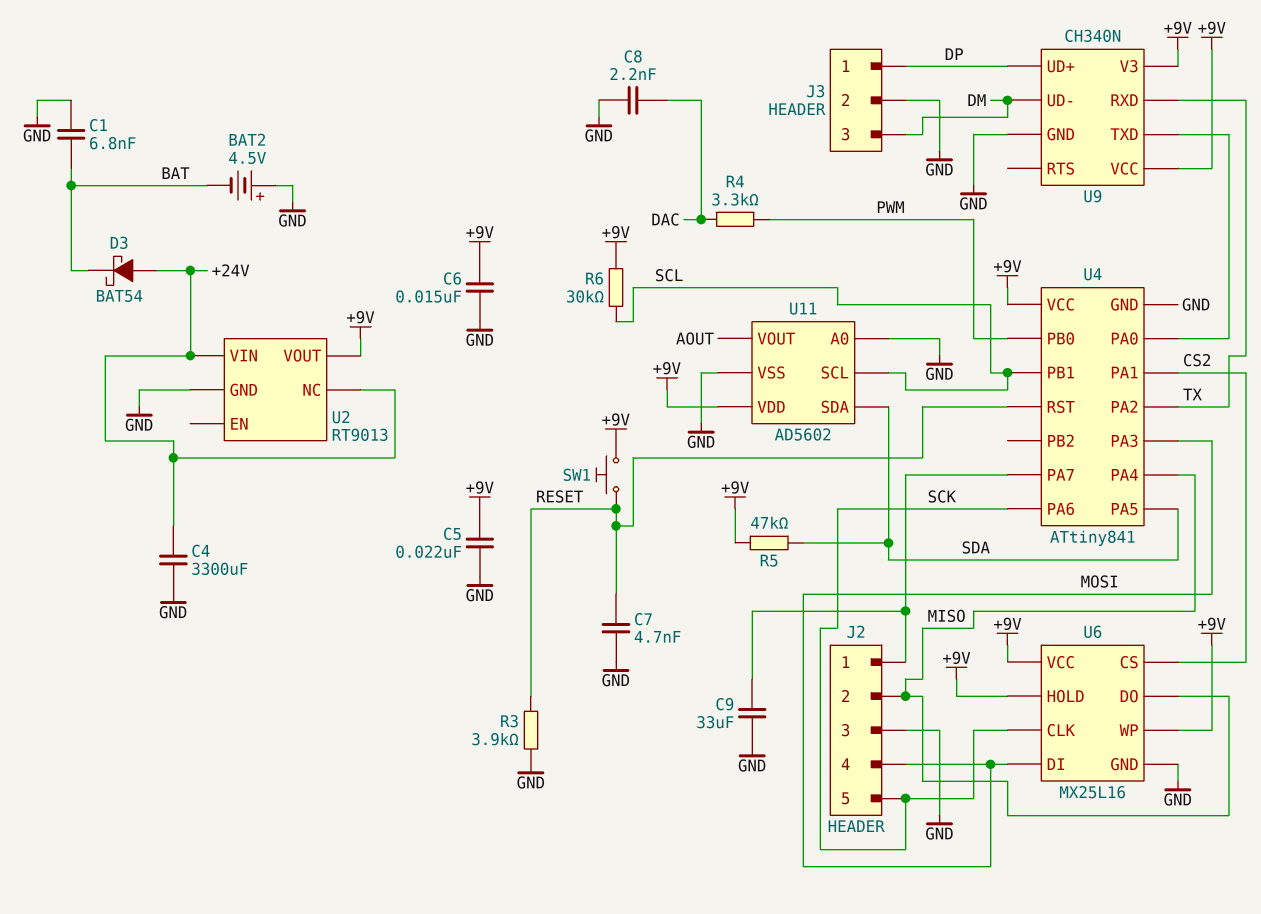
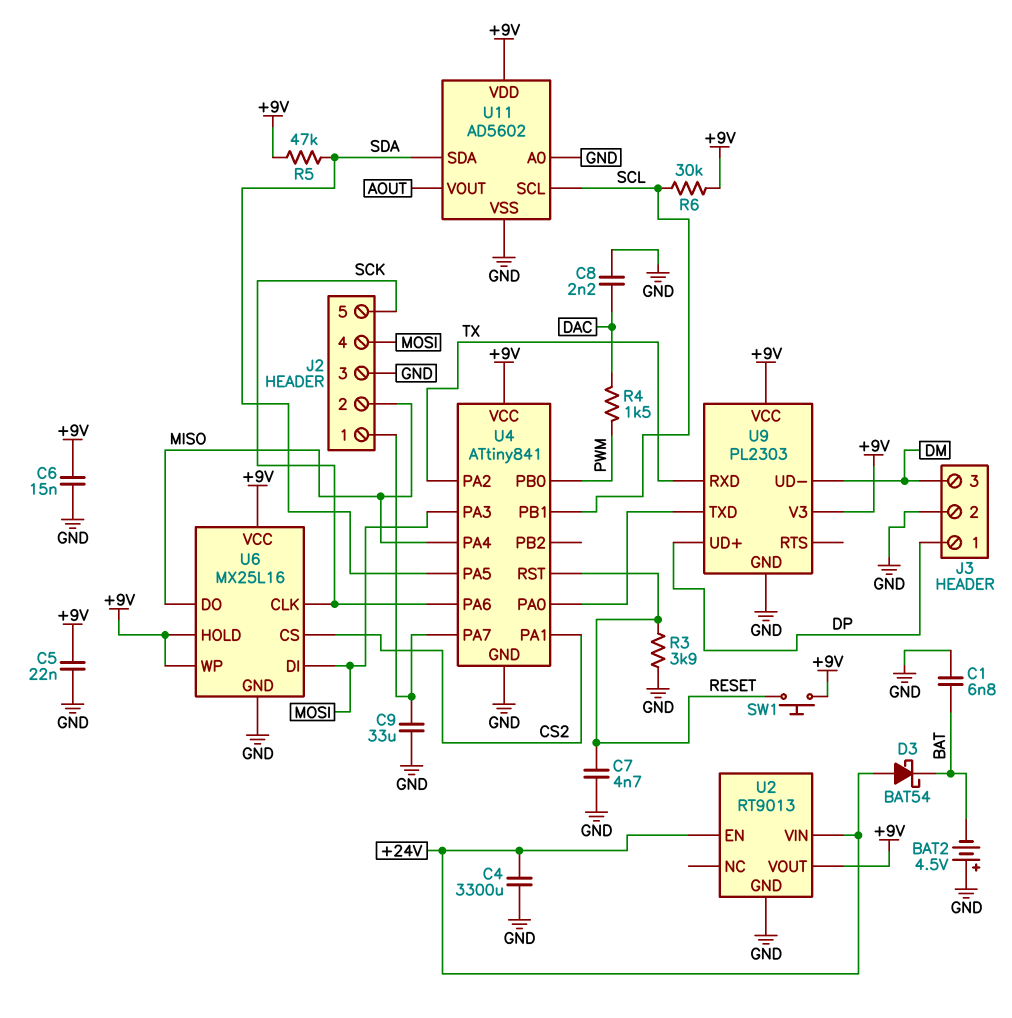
R4: 3.3k (DAC, PWM) -> 1.5k (DAC, PWM)
U2 pin EN: none -> +24V
U2 pin NC: +24V -> none
U9: CH340N -> PL2303

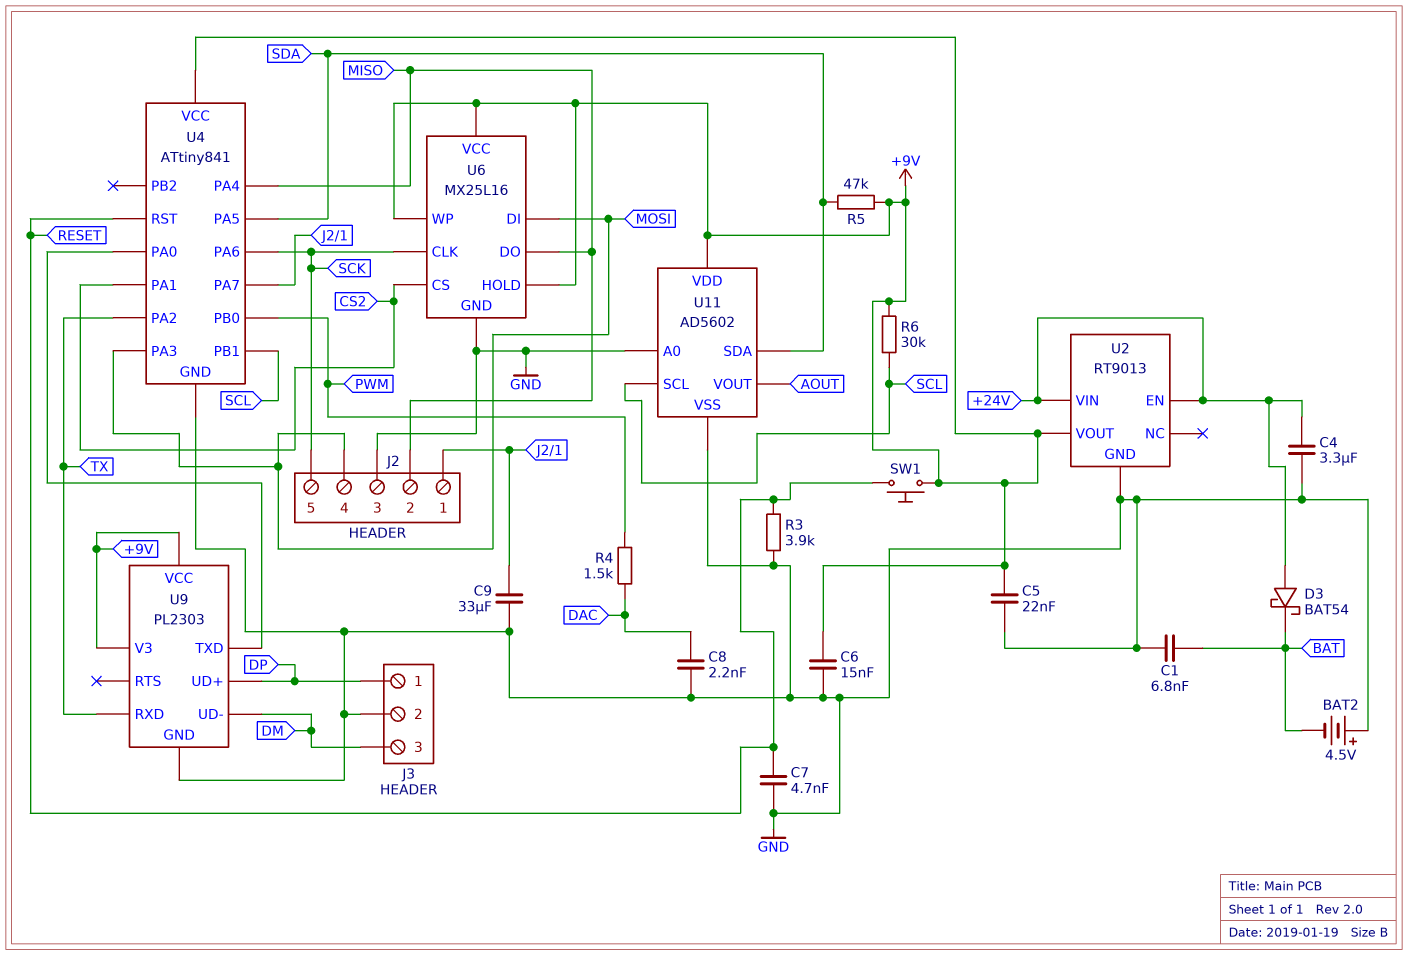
C4: 3300uF (+24V, GND) -> 3.3uF (+24V, GND)

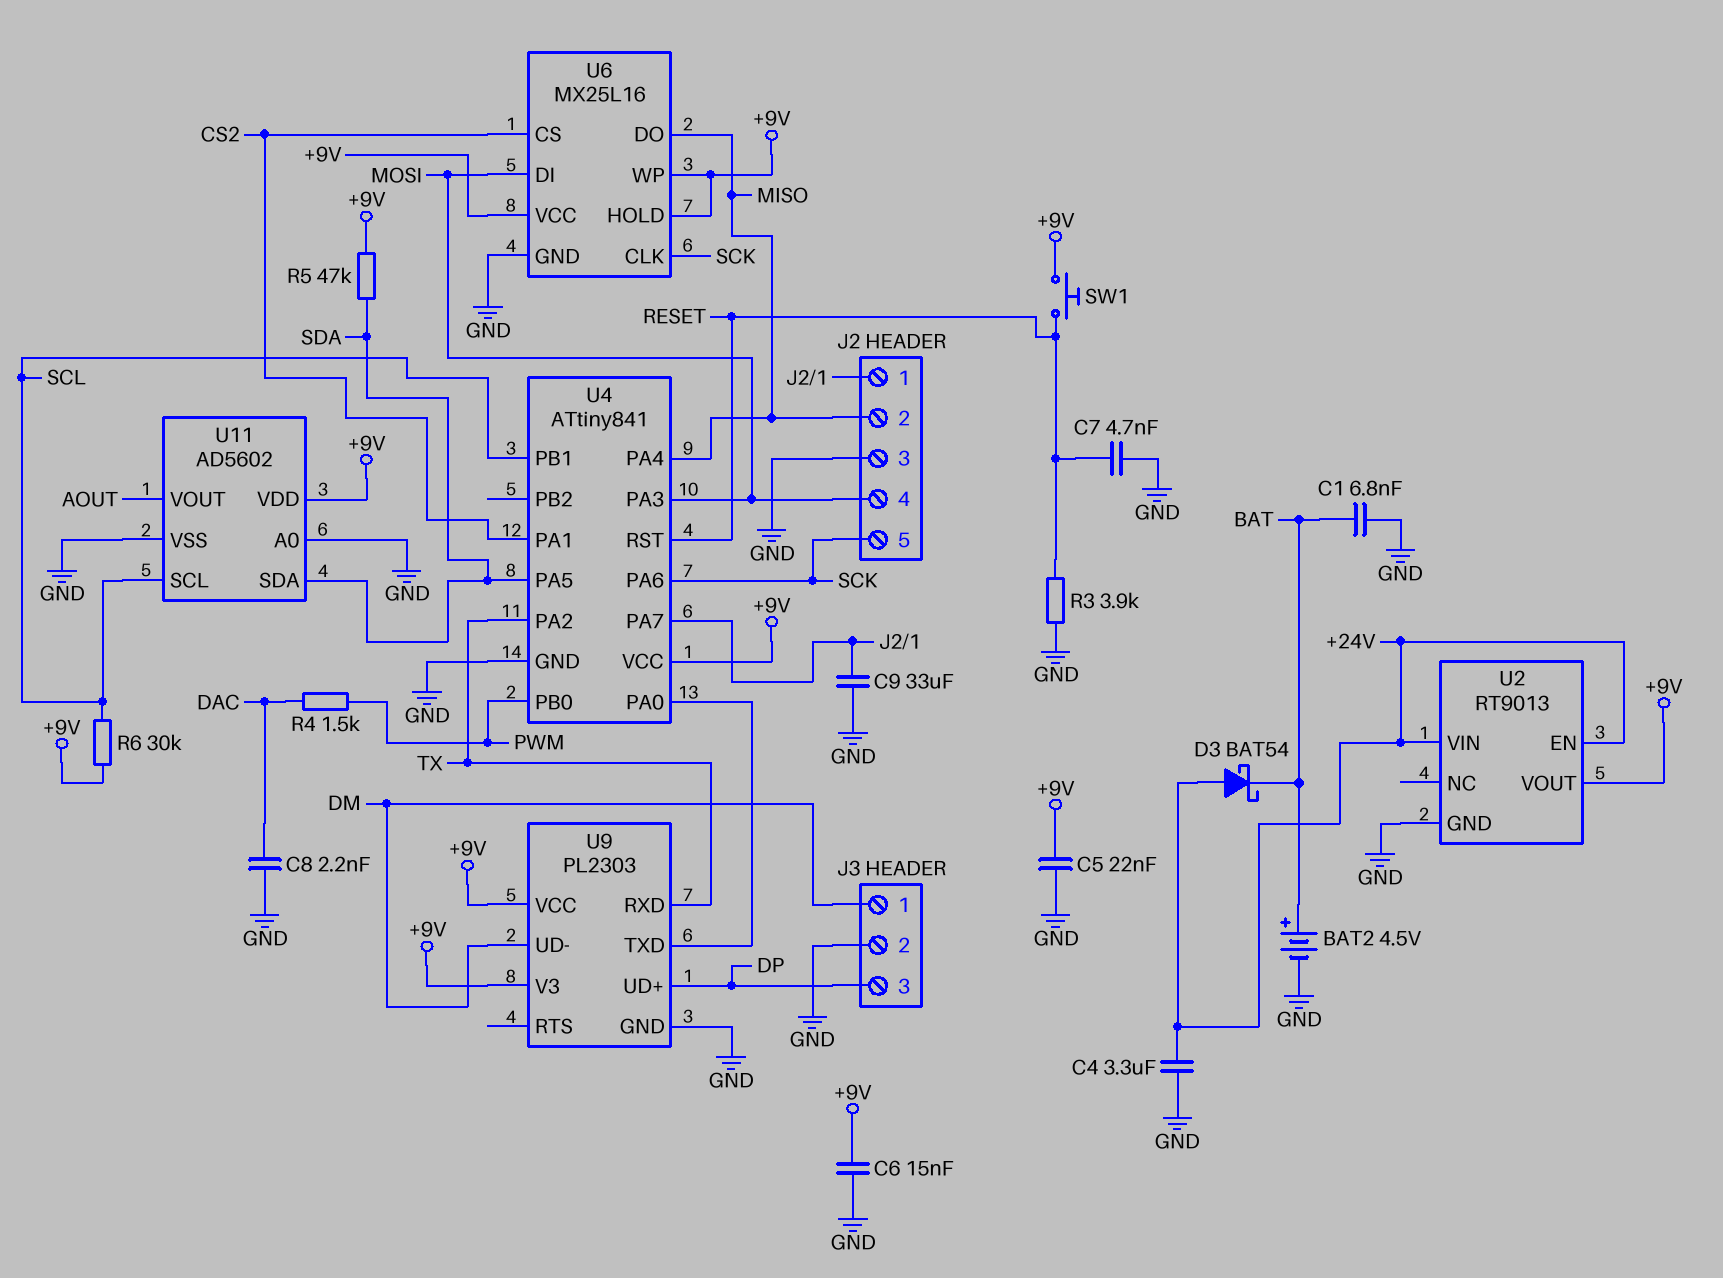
BAT2: 4.5V (plus GND, minus BAT) -> 4.5V (plus BAT, minus GND)
J3 pin 1: DP -> DM
J3 pin 3: DM -> DP

